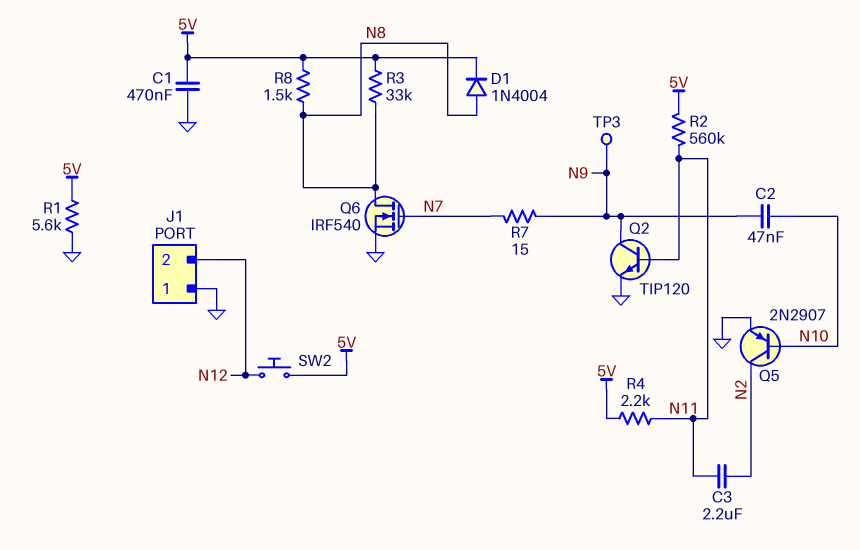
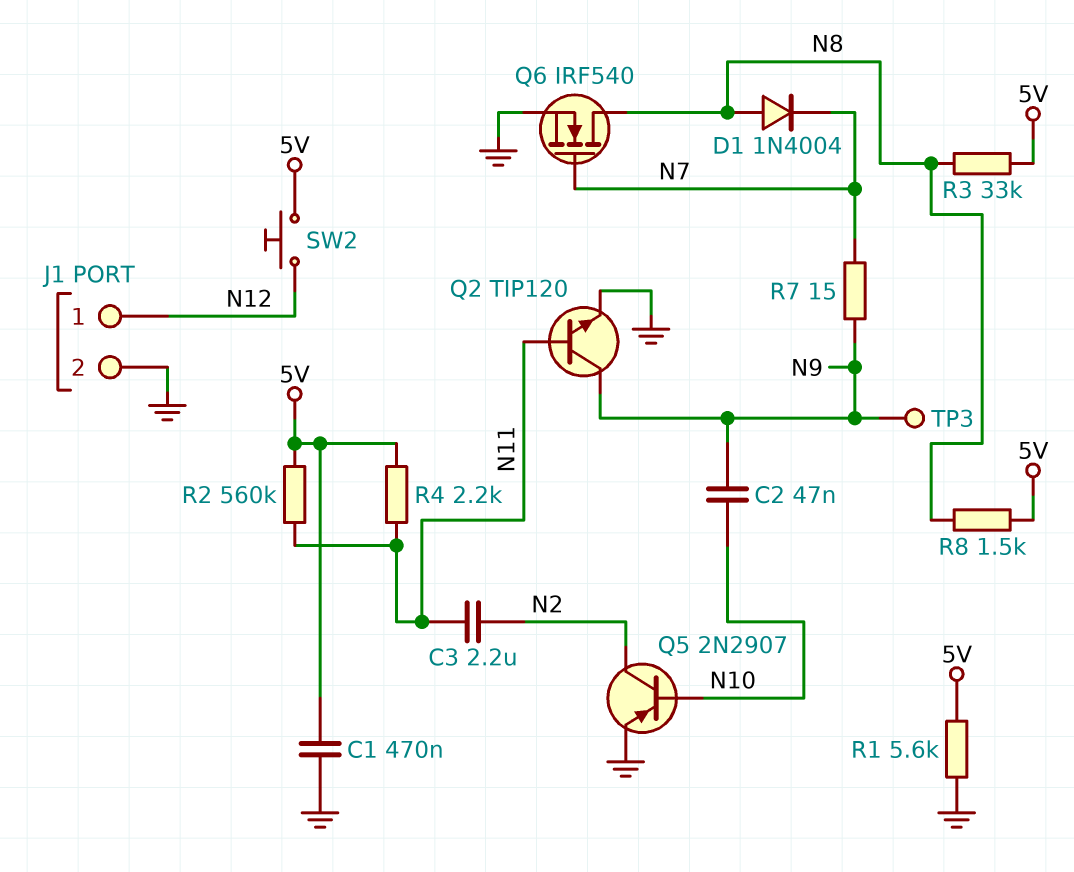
D1: diode 1N4004 (A N8, K 5V) -> diode 1N4004 (A N8, K N7)
J1 pin 1: GND -> N12
J1 pin 2: N12 -> GND

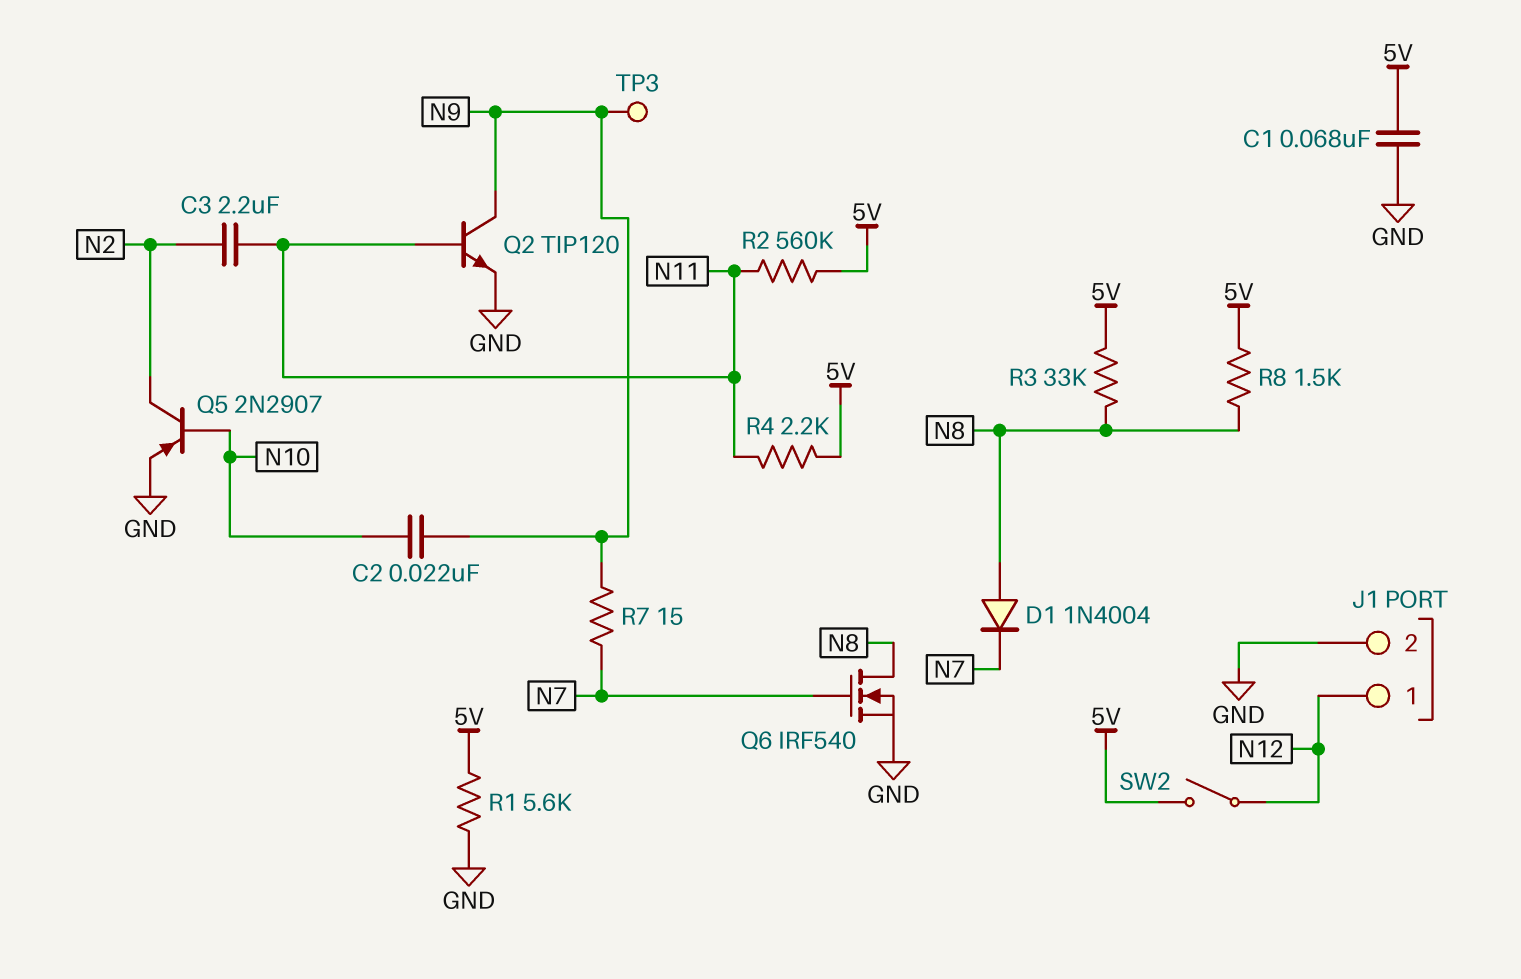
C1: 470nF (5V, GND) -> 68nF (5V, GND)
C2: 47nF (N9, N10) -> 22nF (N9, N10)
SW2: button (5V, N12) -> switch (5V, N12)

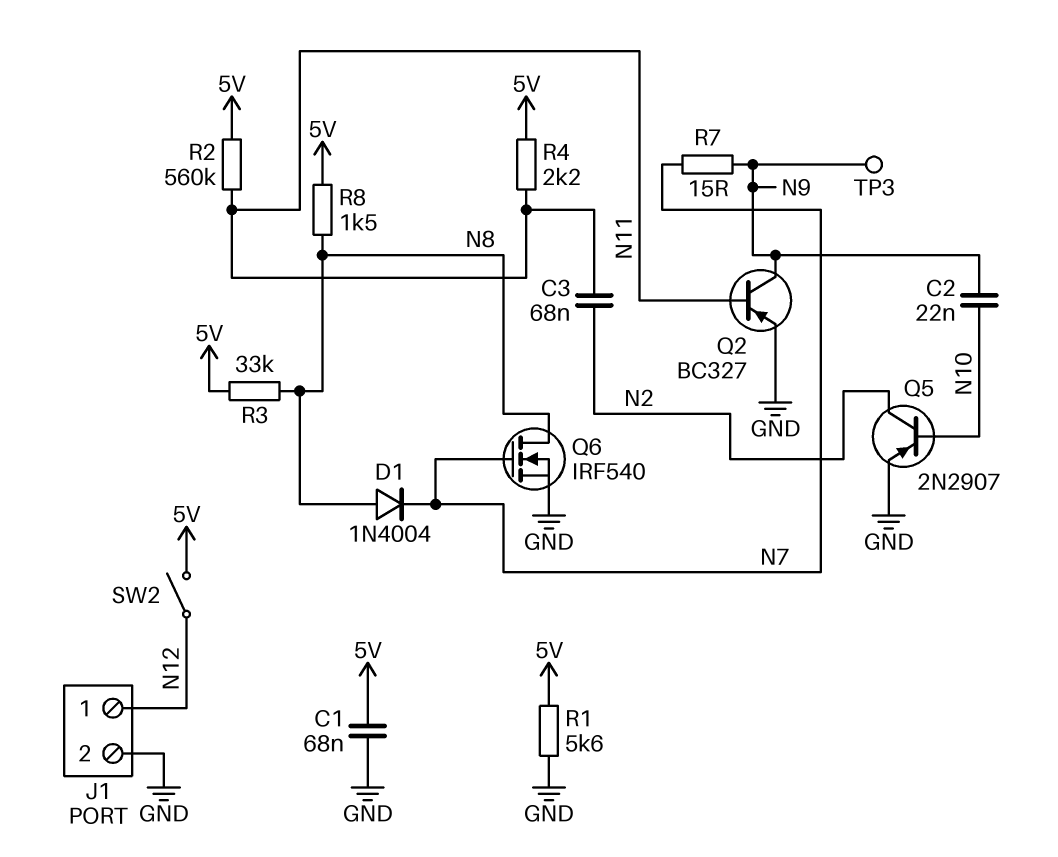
C3: 2.2uF (N2, N11) -> 68nF (N2, N11)
Q2: NPN TIP120 (B N11, C N9, E GND) -> PNP BC327 (B N11, C N9, E GND)

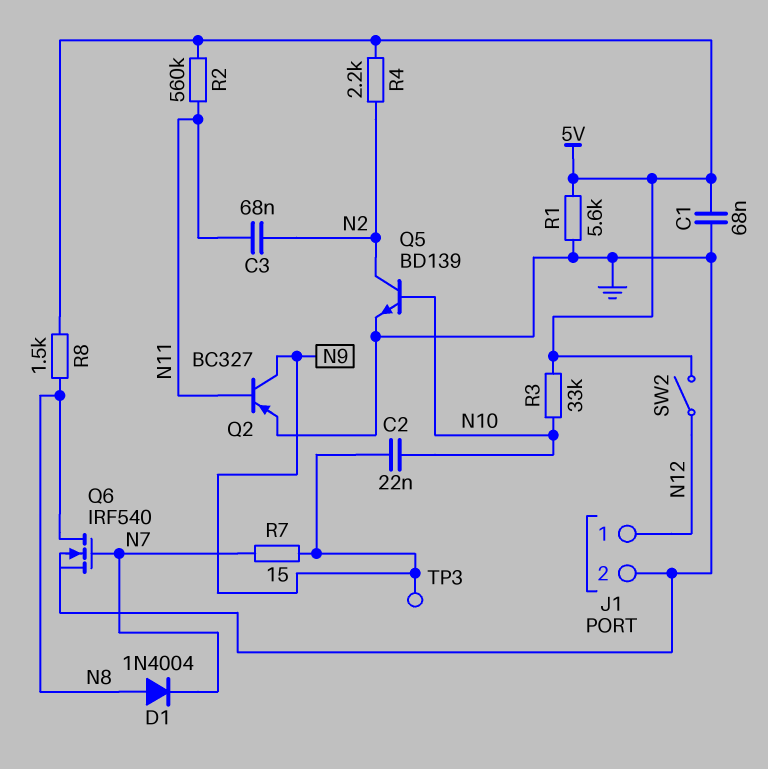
Q5: PNP 2N2907 (B N10, C N2, E GND) -> NPN BD139 (B N10, C N2, E GND)
R3: 33k (5V, N8) -> 33k (5V, N10)
R4: 2.2k (5V, N11) -> 2.2k (5V, N2)

